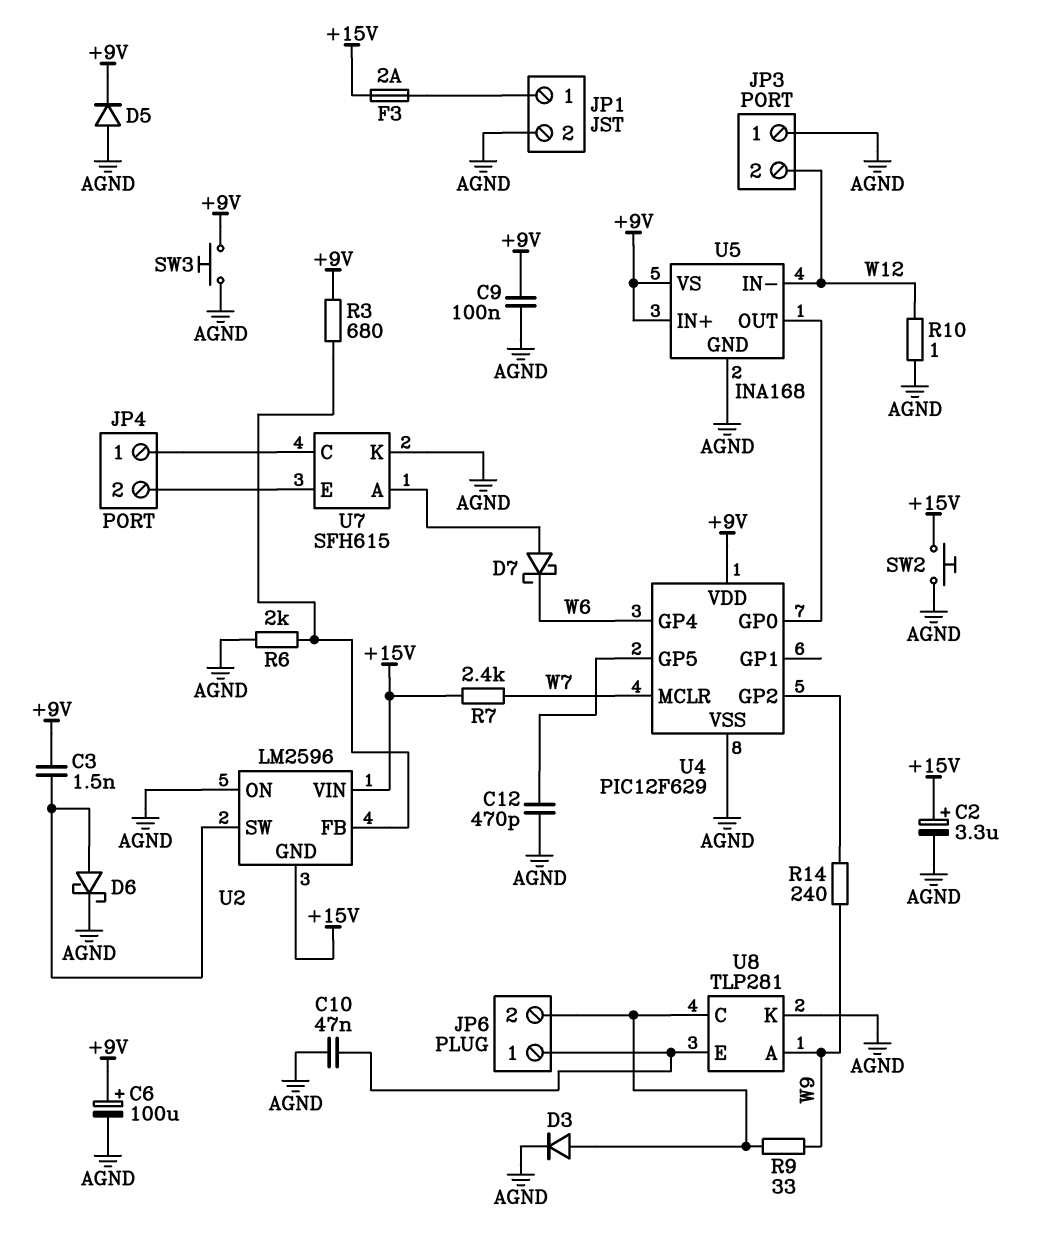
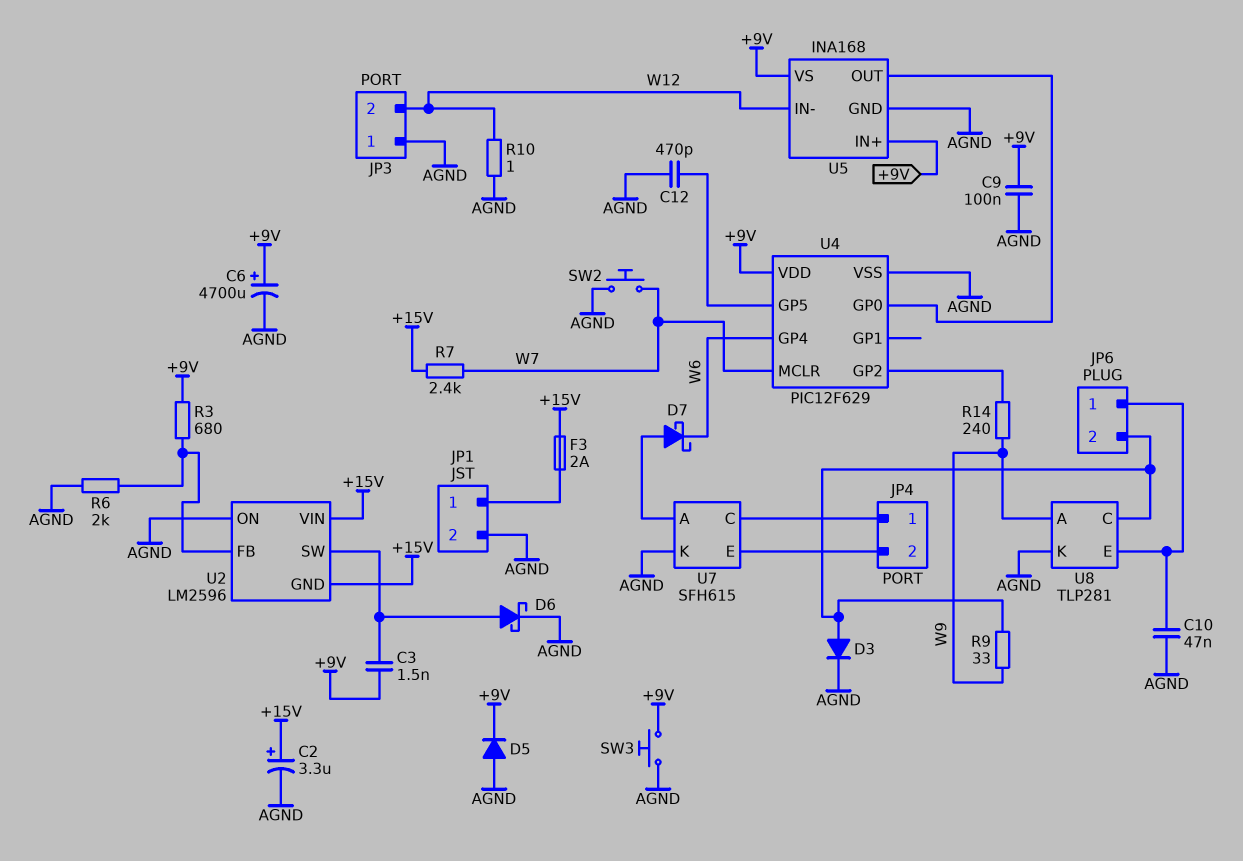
C6: 100uF (plus +9V, minus AGND) -> 4700uF (plus +9V, minus AGND)
SW2: button (+15V, AGND) -> button (AGND, W7)

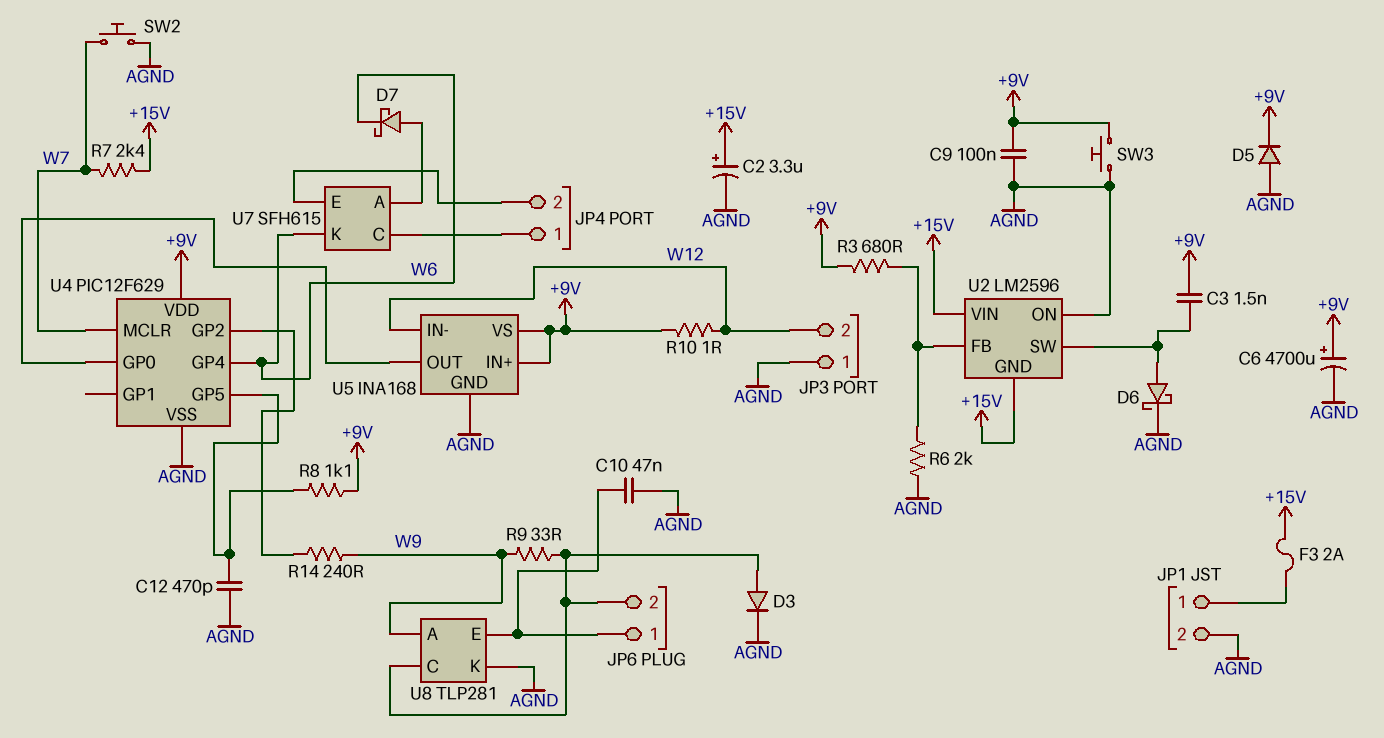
R8: none -> 1.1k (+9V, U4/GP5)
R10: 1 (AGND, W12) -> 1 (+9V, W12)
U7 pin K: AGND -> W6

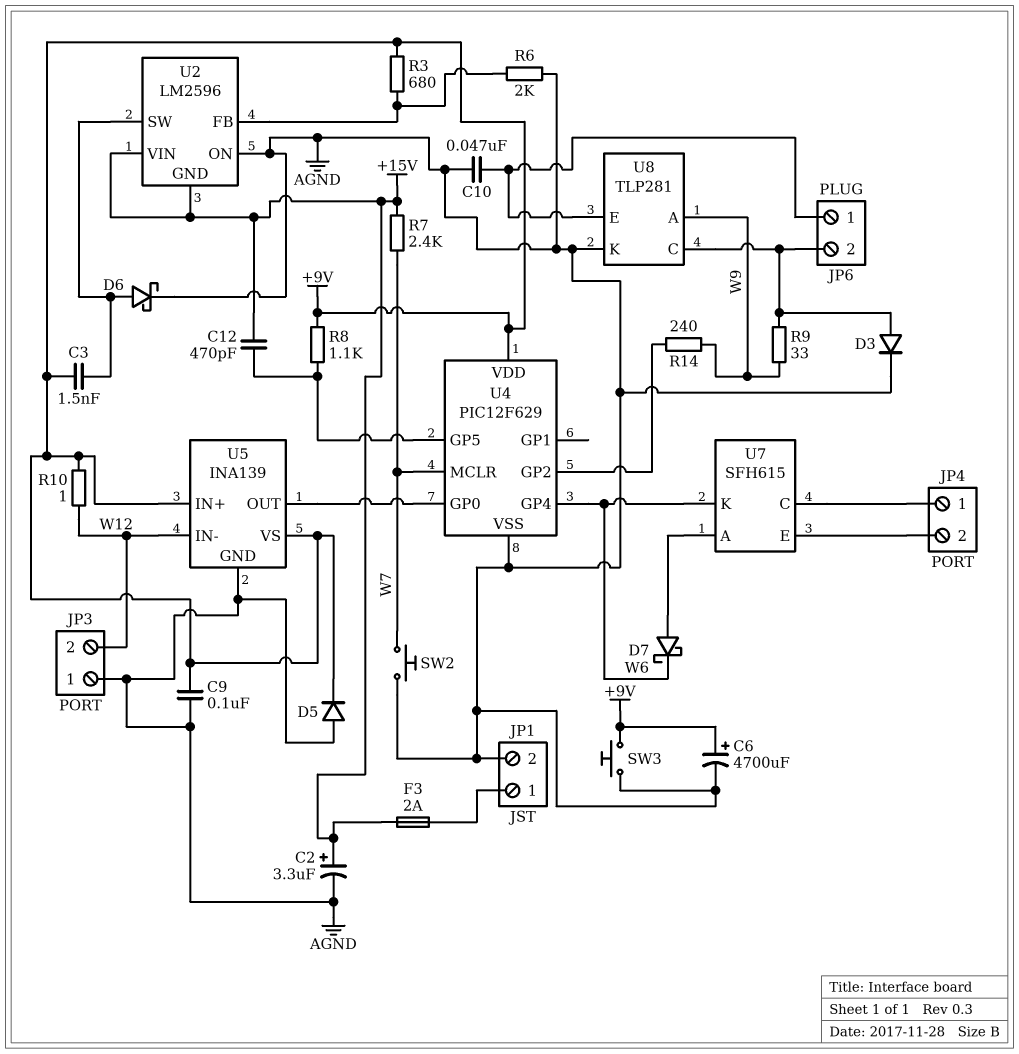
C12: 470pF (AGND, U4/GP5) -> 470pF (+15V, U4/GP5)
U5: INA168 -> INA139

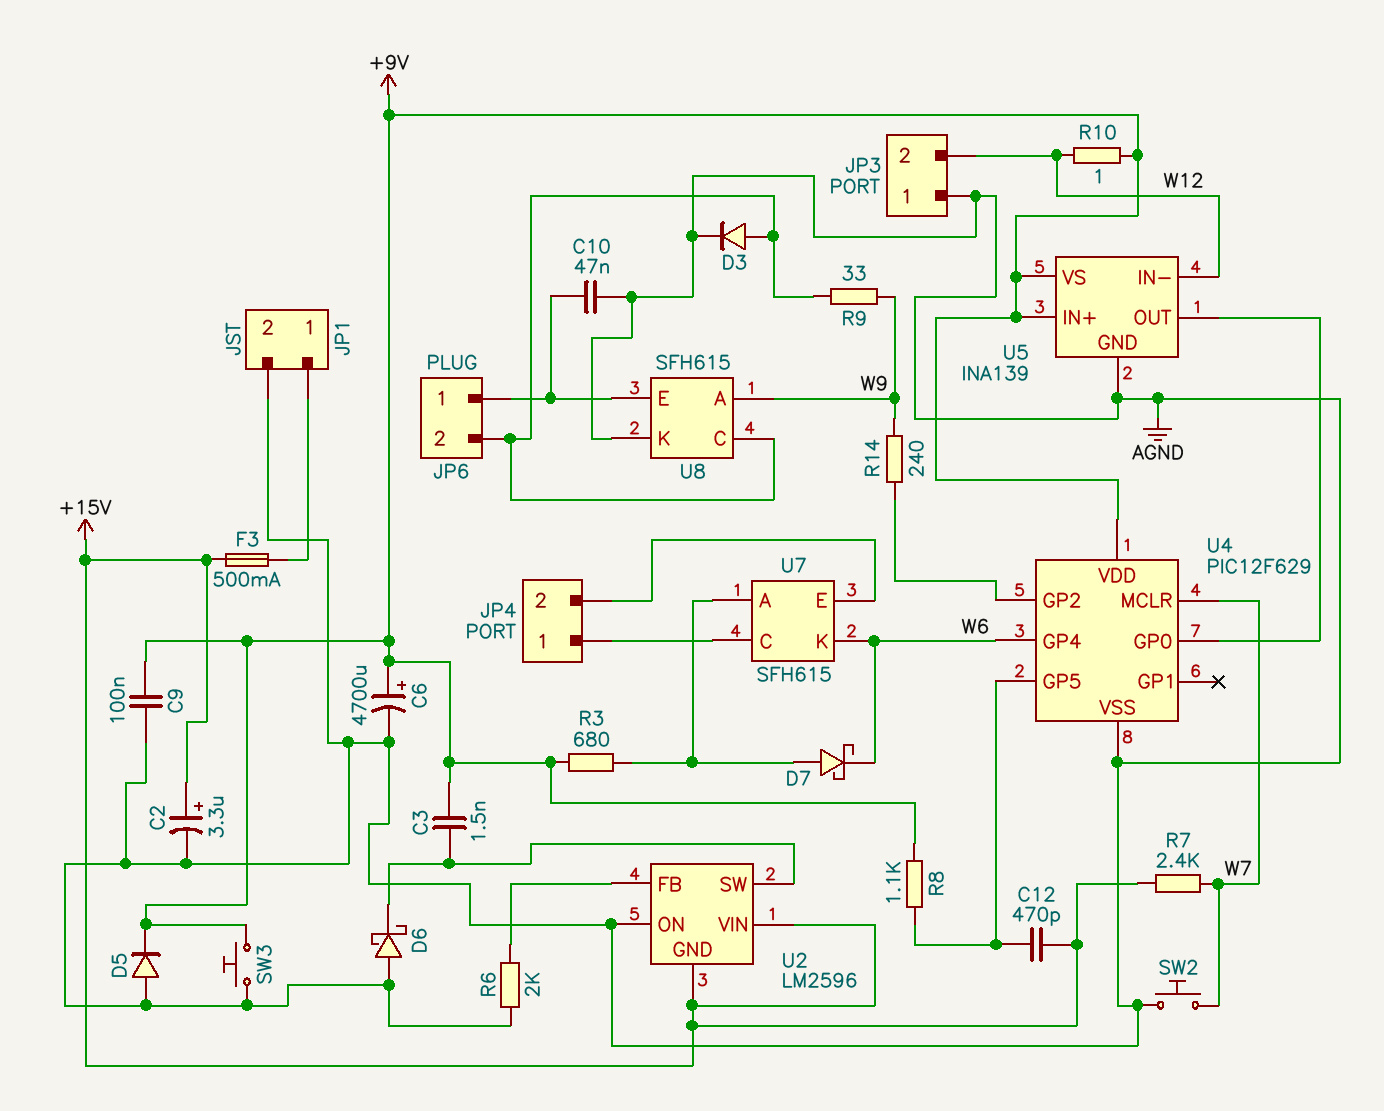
D6: schottky (A U2/SW, K AGND) -> schottky (A AGND, K U2/SW)
F3: 2A (+15V, JP1/1) -> 500mA (+15V, JP1/1)
R3: 680 (+9V, U2/FB) -> 680 (+9V, U7/A)
U8: TLP281 -> SFH615

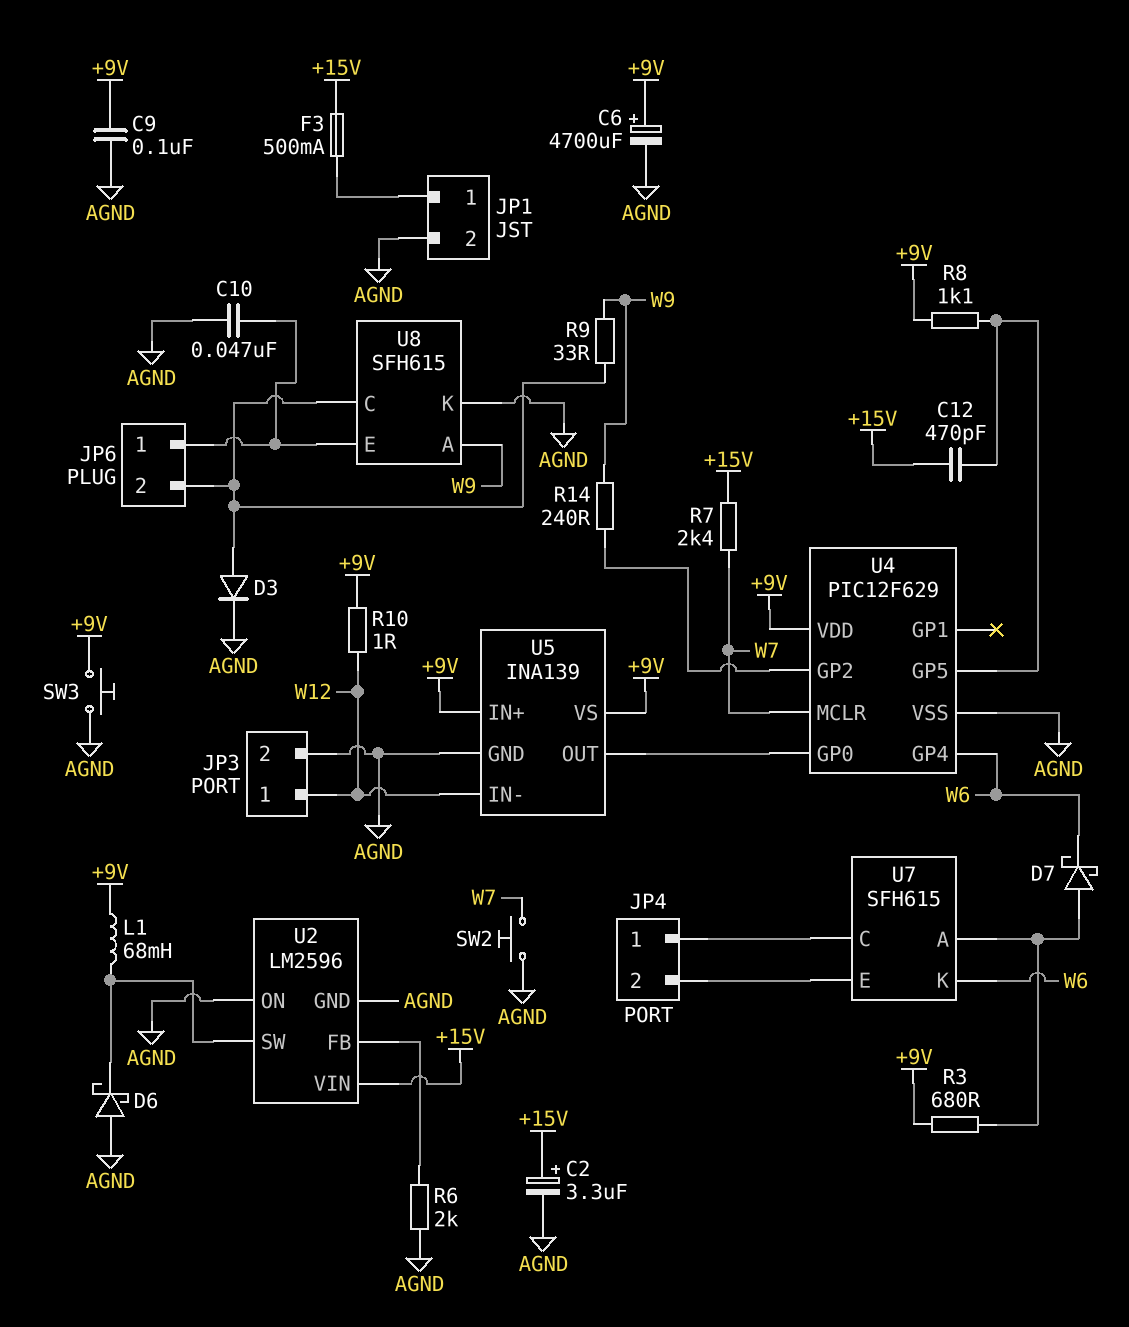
C3: 1.5nF (+9V, U2/SW) -> none
D5: diode (A AGND, K +9V) -> none
JP3 pin 1: AGND -> W12
JP3 pin 2: W12 -> AGND
L1: none -> 68mH (+9V, U2/SW)
U2 pin GND: +15V -> AGND

